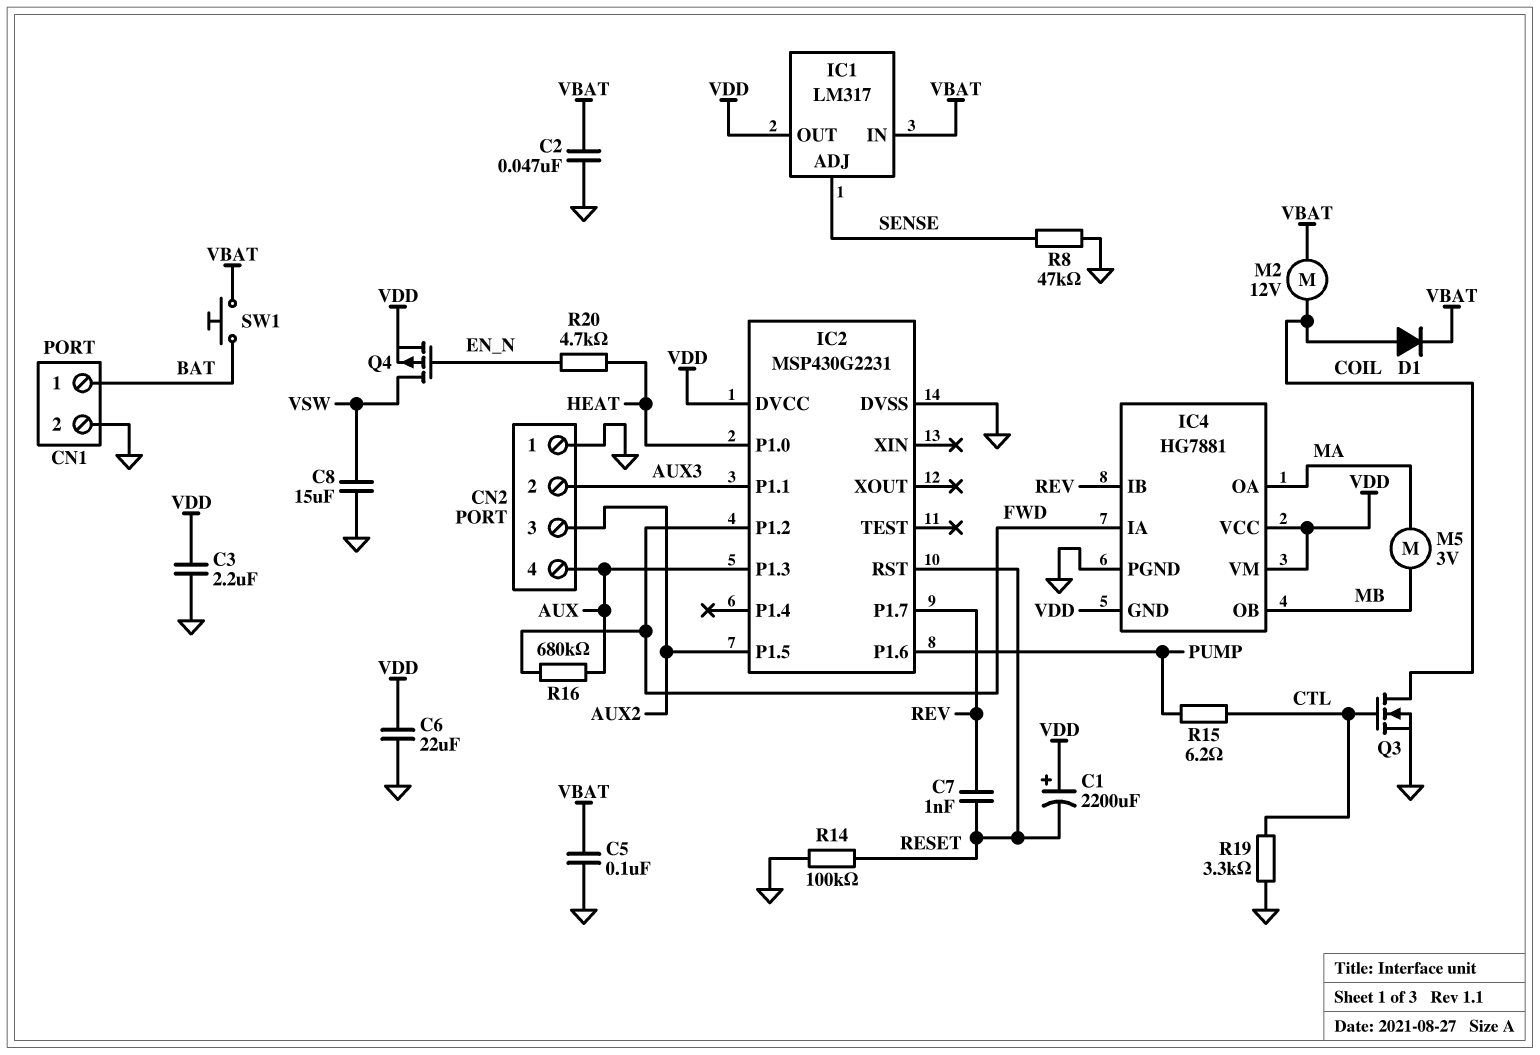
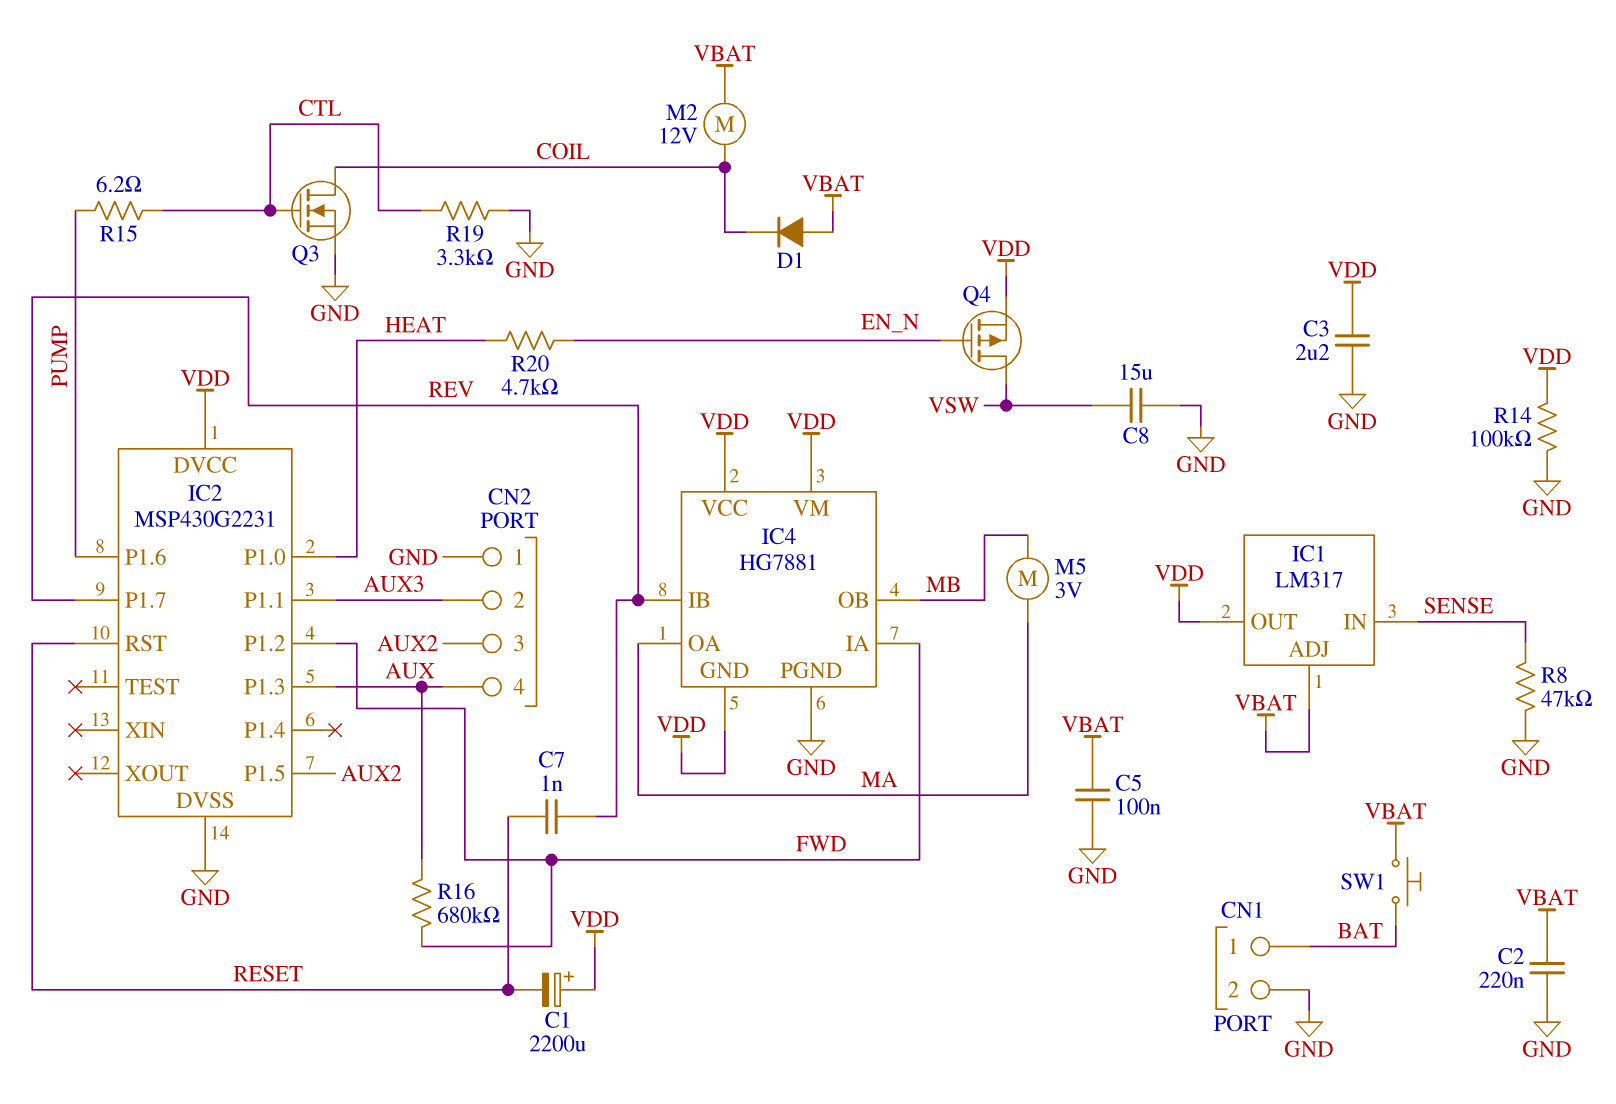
C2: 47nF (GND, VBAT) -> 220nF (GND, VBAT)
C6: 22uF (GND, VDD) -> none
D1: diode (A COIL, K VBAT) -> diode (A VBAT, K COIL)
IC1 pin ADJ: SENSE -> VBAT
IC1 pin IN: VBAT -> SENSE
R14: 100k (GND, RESET) -> 100k (GND, VDD)

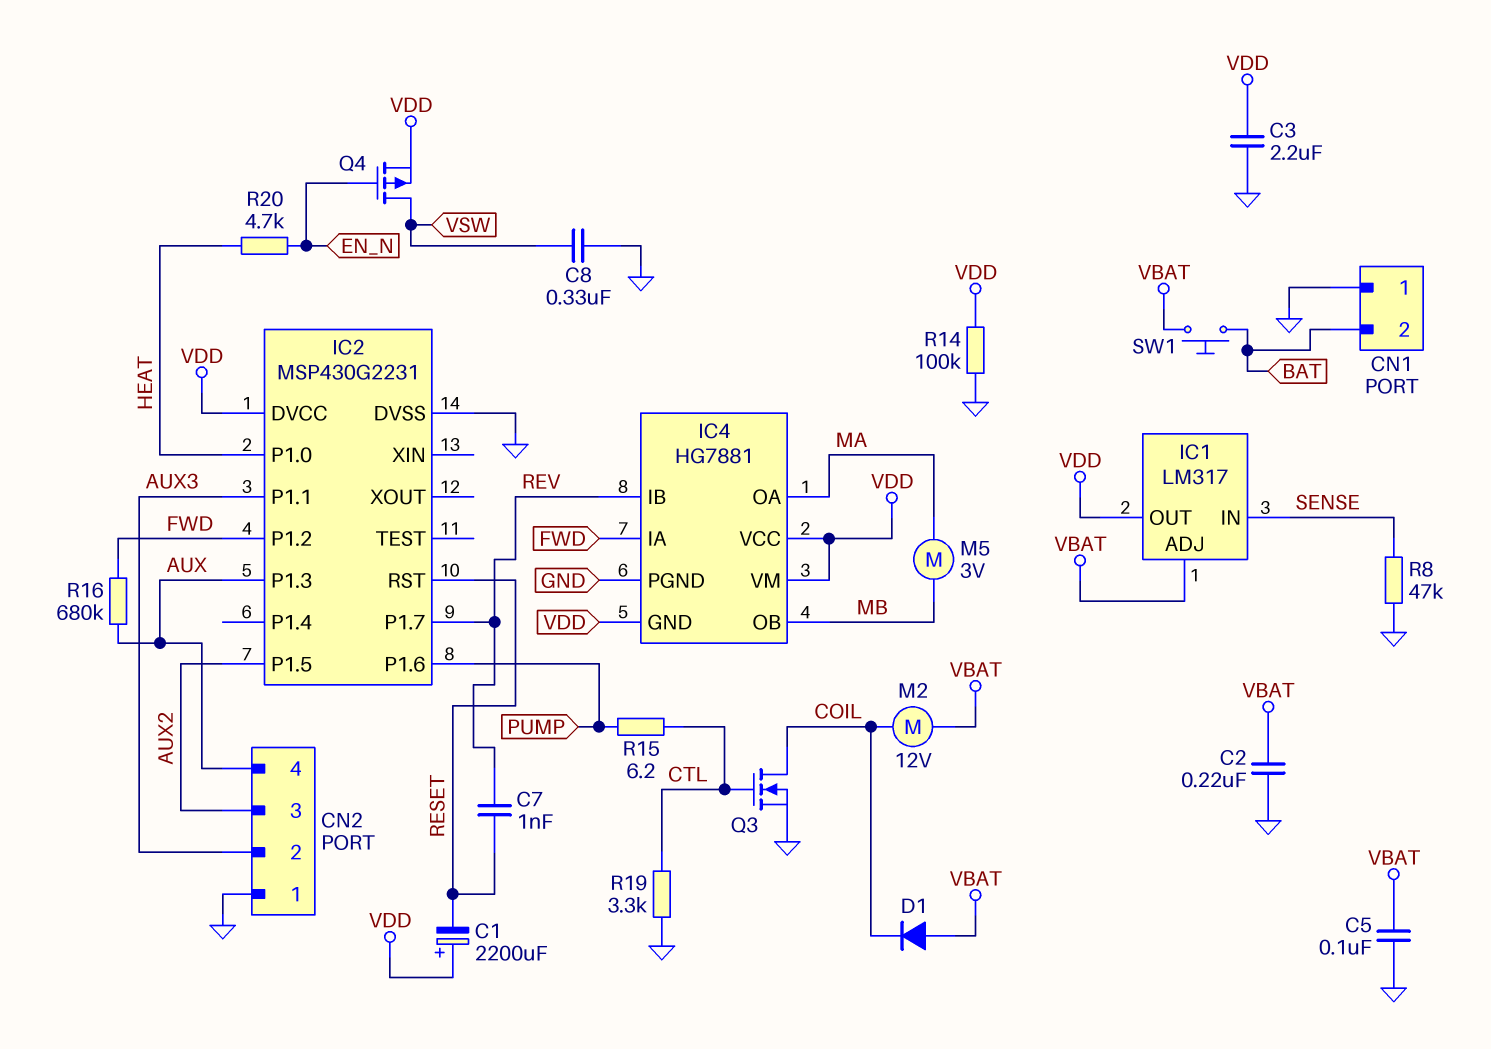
C8: 15uF (GND, VSW) -> 330nF (GND, VSW)
CN1 pin 1: BAT -> GND
CN1 pin 2: GND -> BAT

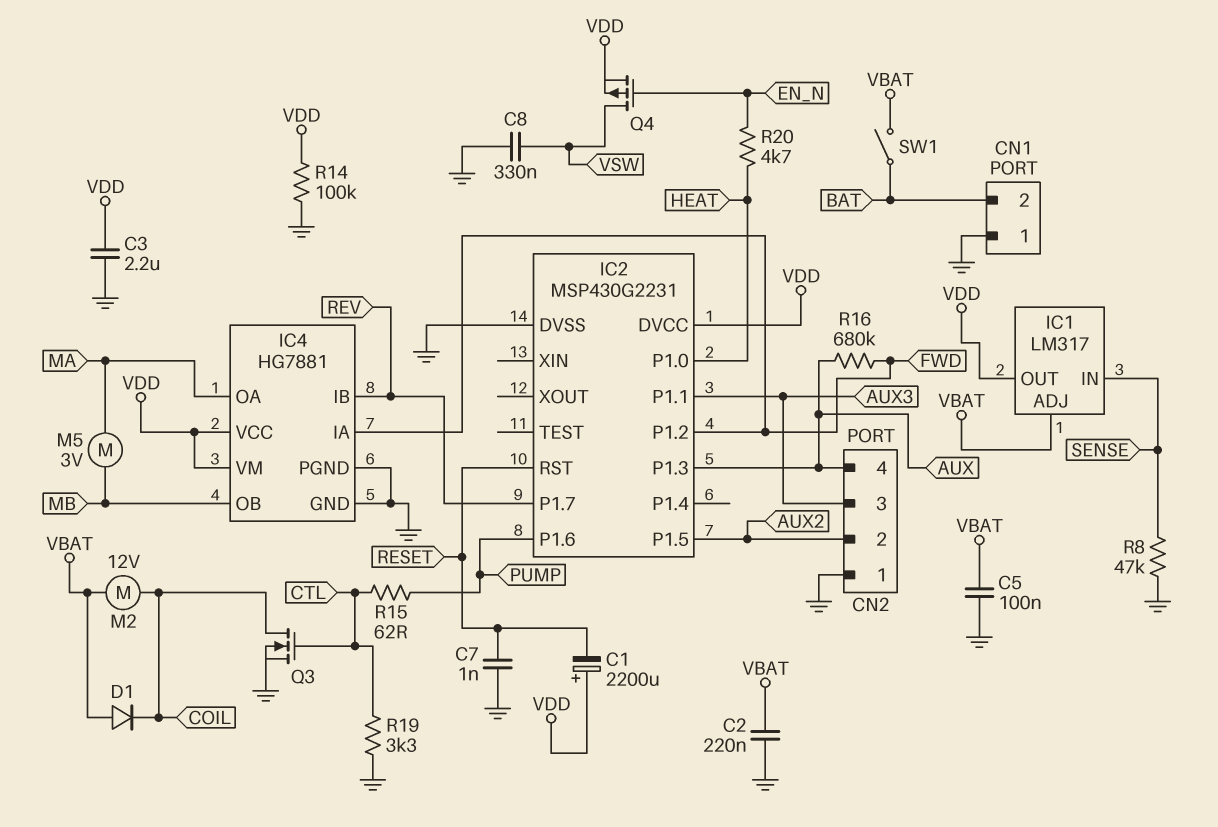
C7: 1nF (RESET, REV) -> 1nF (GND, RESET)
CN2 pin 2: AUX3 -> AUX2
CN2 pin 3: AUX2 -> AUX3
IC4 pin GND: VDD -> GND
R15: 6.2 (CTL, PUMP) -> 62 (CTL, PUMP)
SW1: button (BAT, VBAT) -> switch (BAT, VBAT)

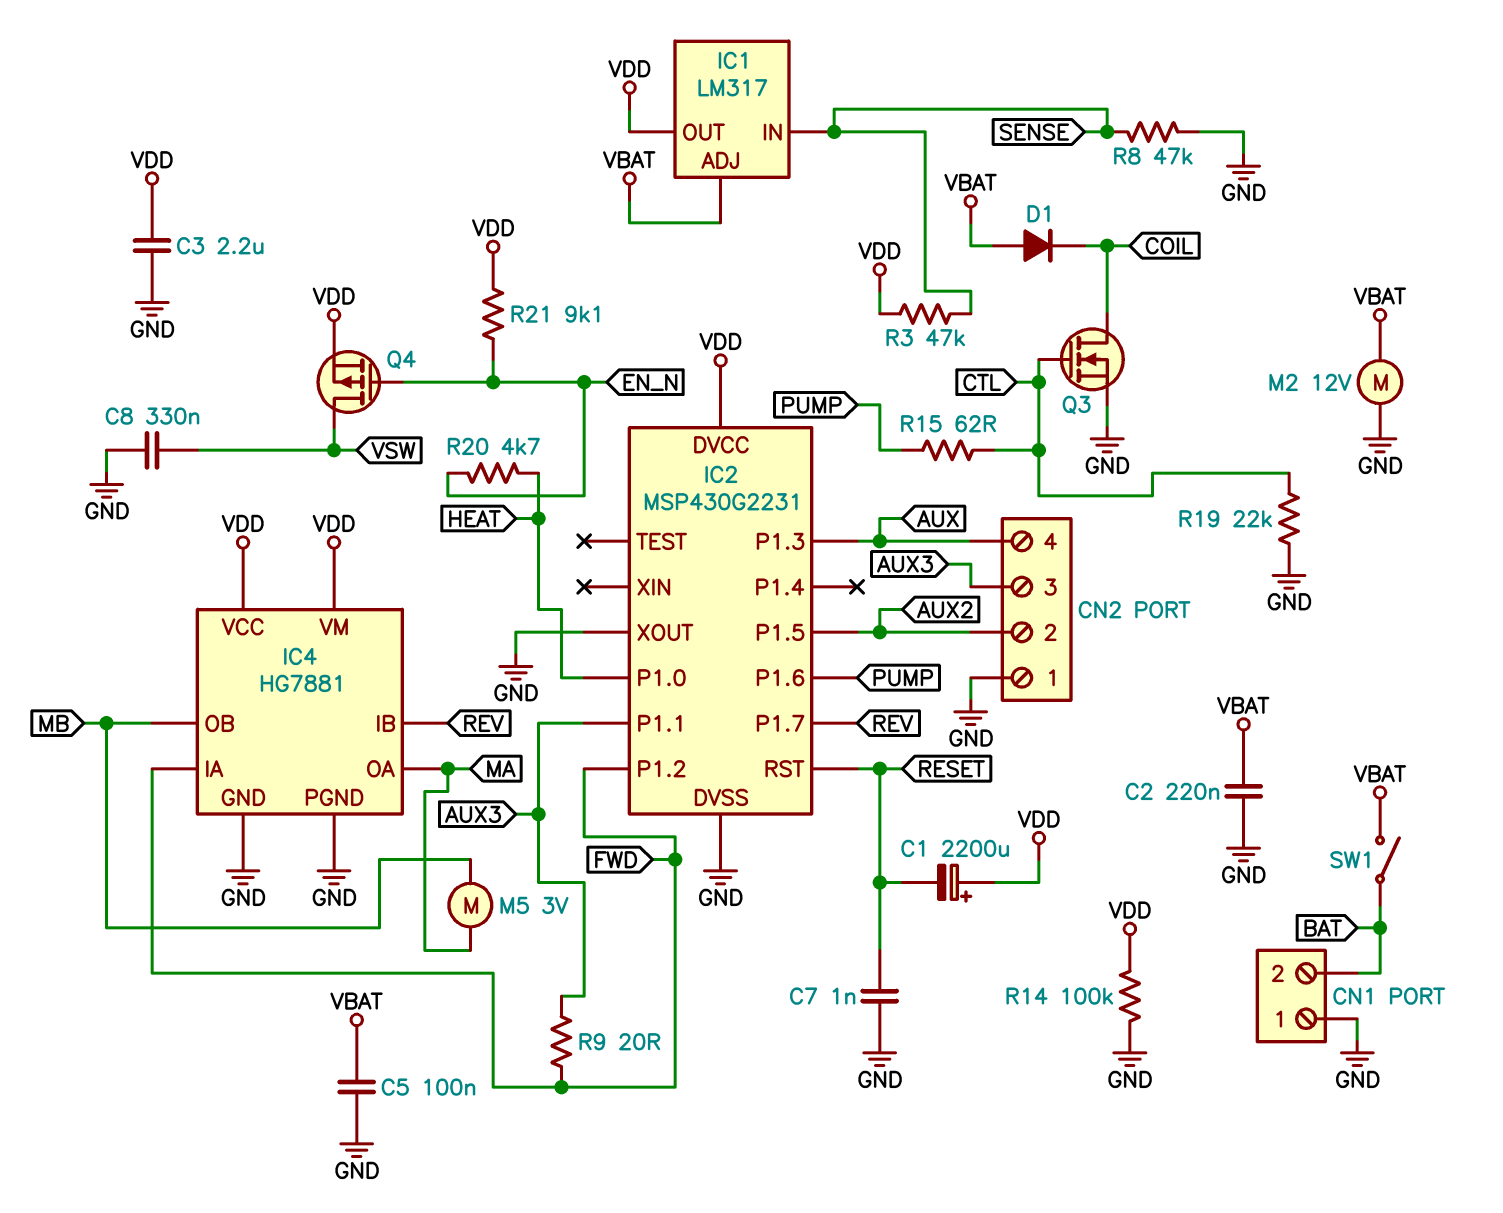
IC2 pin XOUT: none -> GND
M2: motor 12V (COIL, VBAT) -> motor 12V (GND, VBAT)
R3: none -> 47k (SENSE, VDD)
R9: none -> 20 (AUX3, FWD)
R16: 680k (AUX, FWD) -> none
R19: 3.3k (CTL, GND) -> 22k (CTL, GND)
R21: none -> 9.1k (EN_N, VDD)

